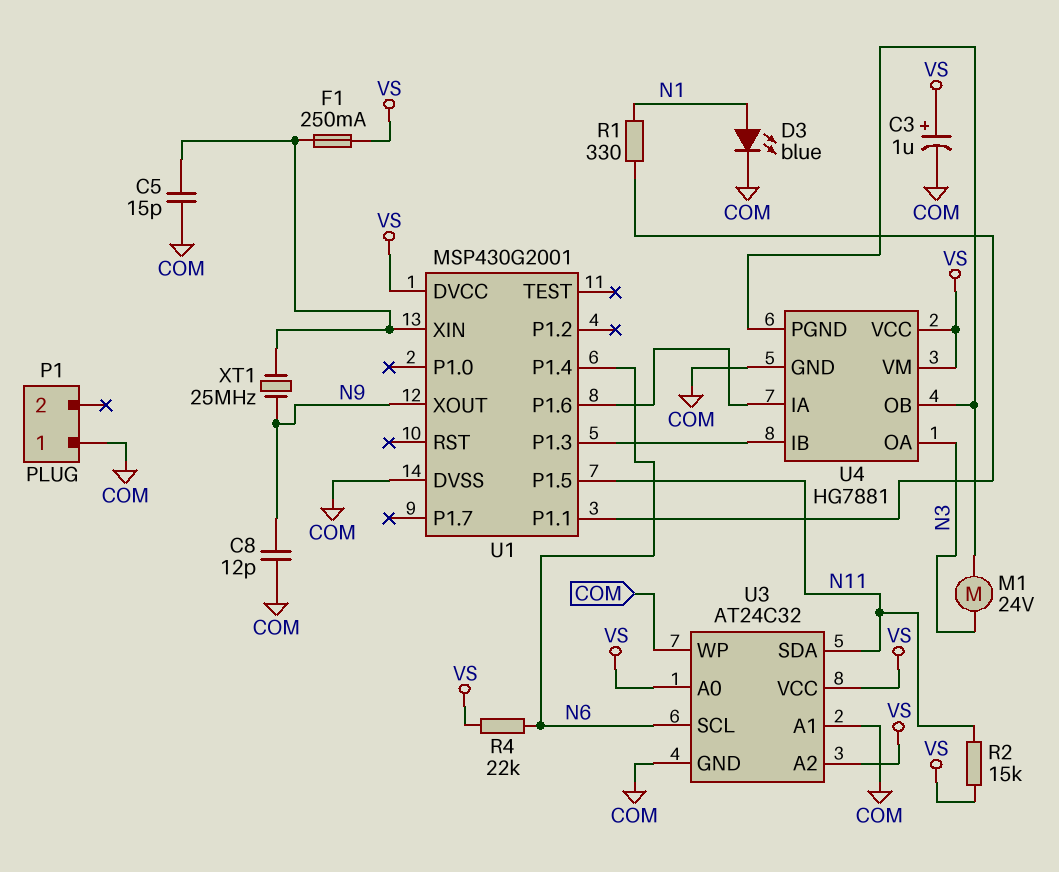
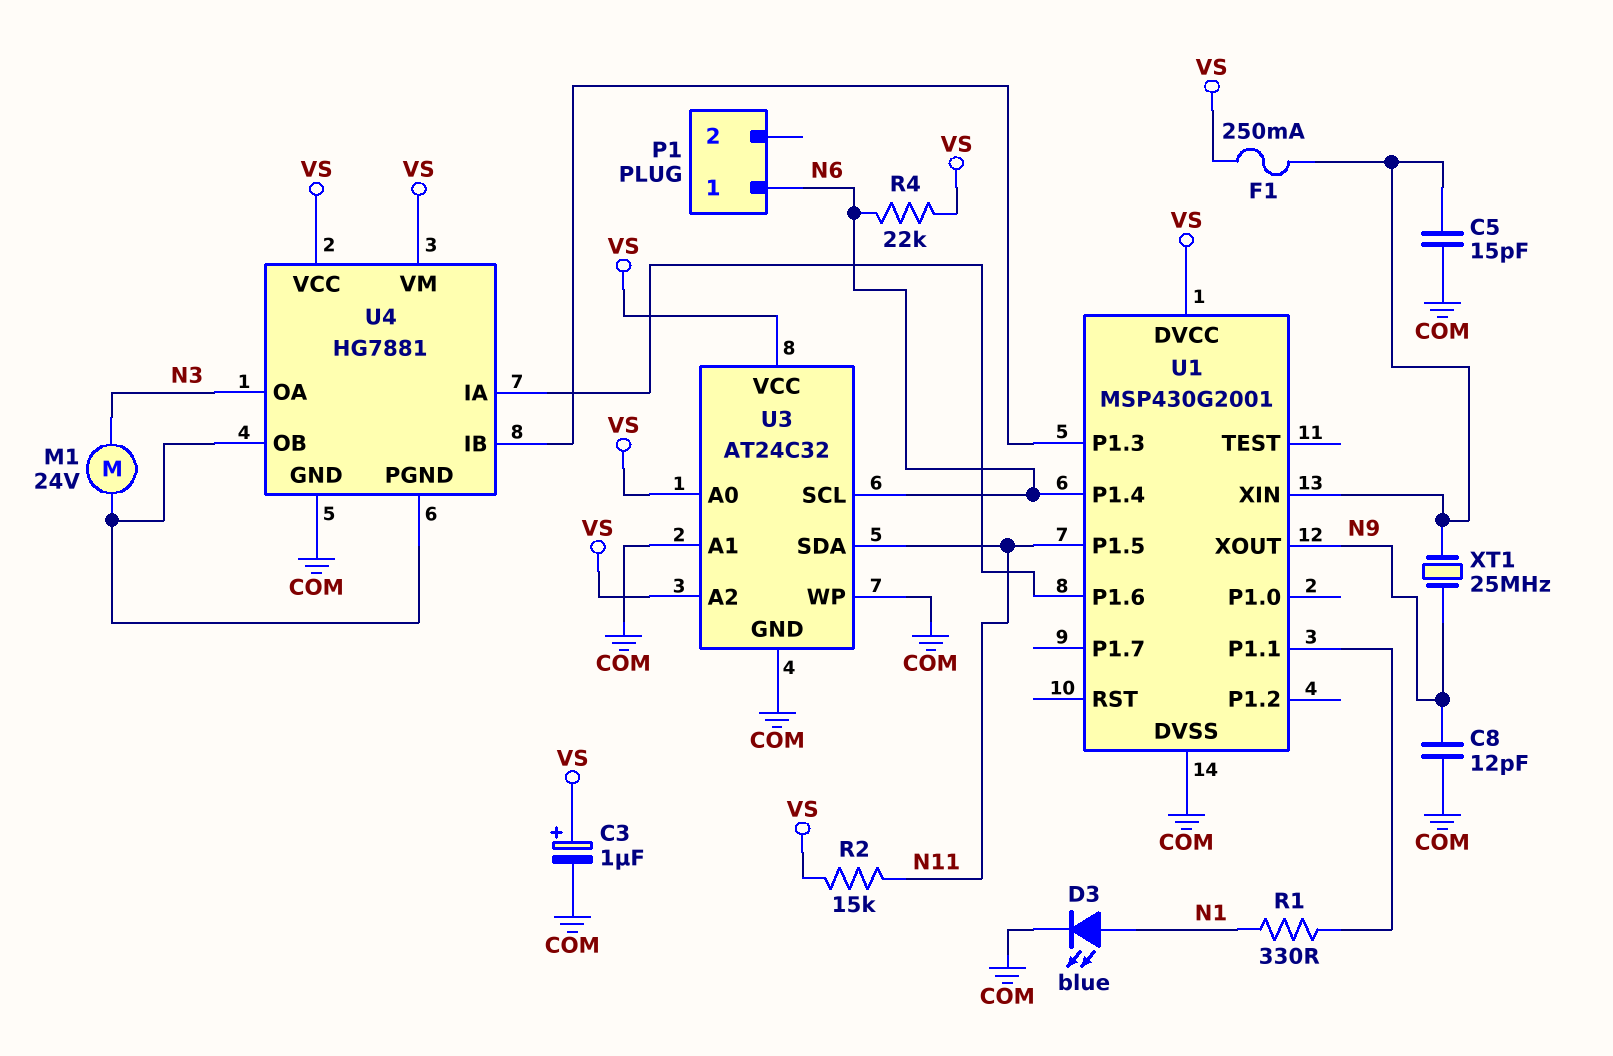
P1 pin 1: COM -> N6

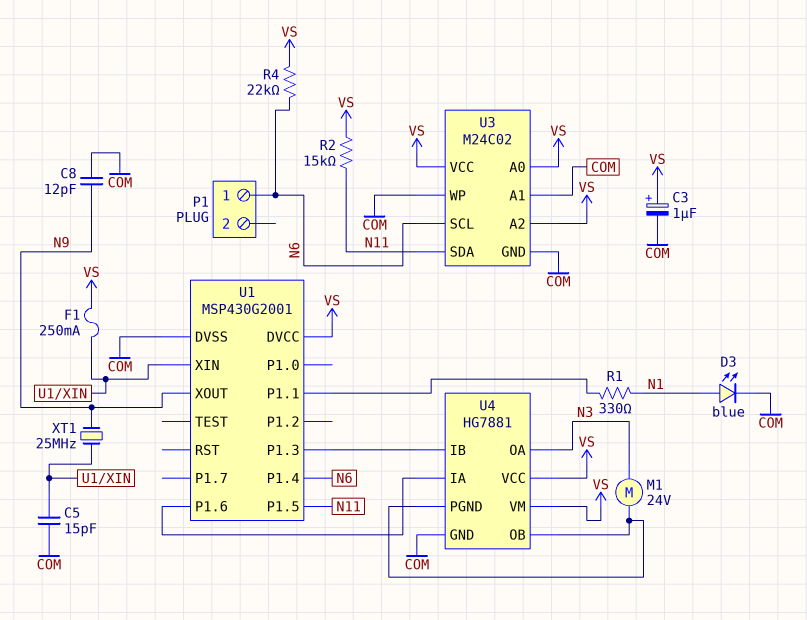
U3: AT24C32 -> M24C02

